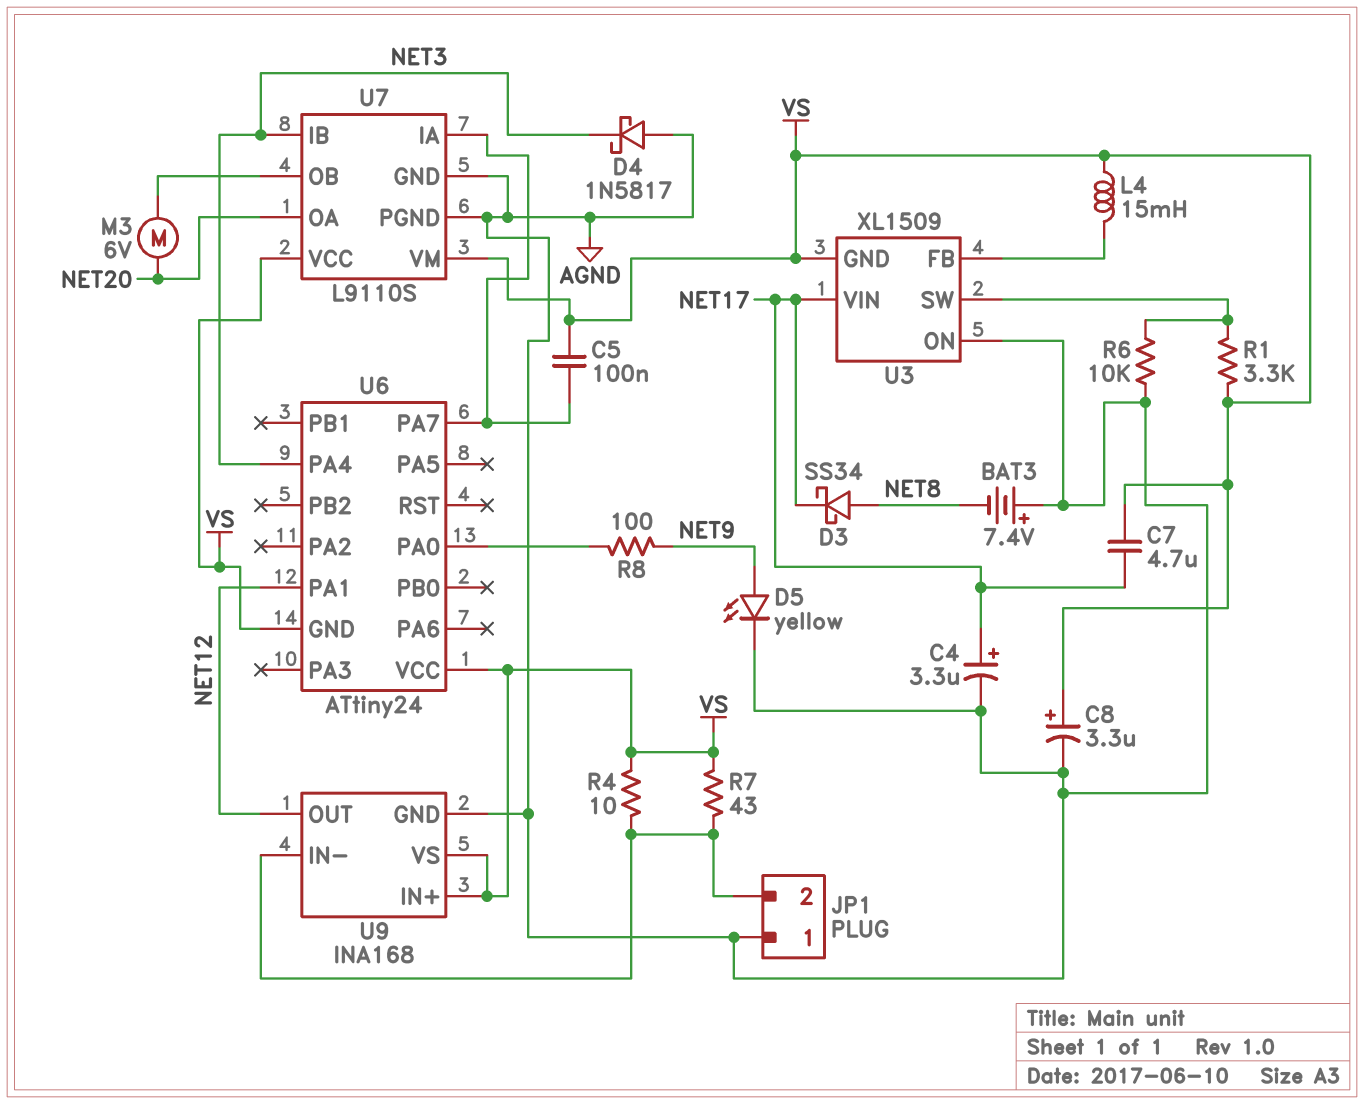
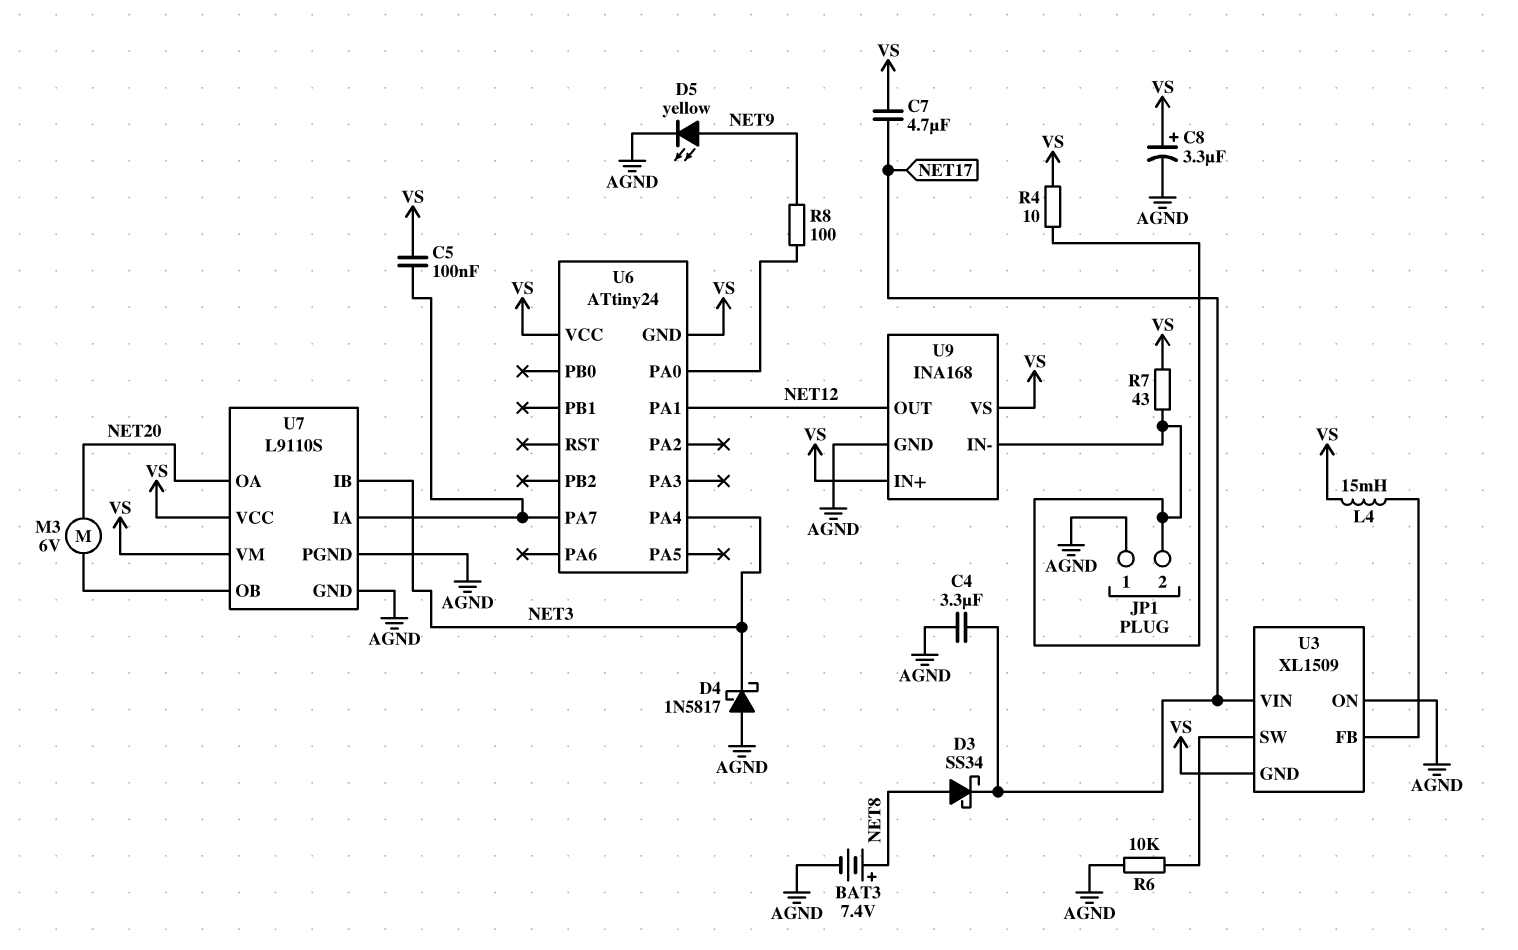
BAT3: 7.4V (plus AGND, minus NET8) -> 7.4V (plus NET8, minus AGND)
C4: 3.3uF (plus NET17, minus AGND) -> 3.3uF (AGND, NET17)
R1: 3.3k (U3/SW, VS) -> none

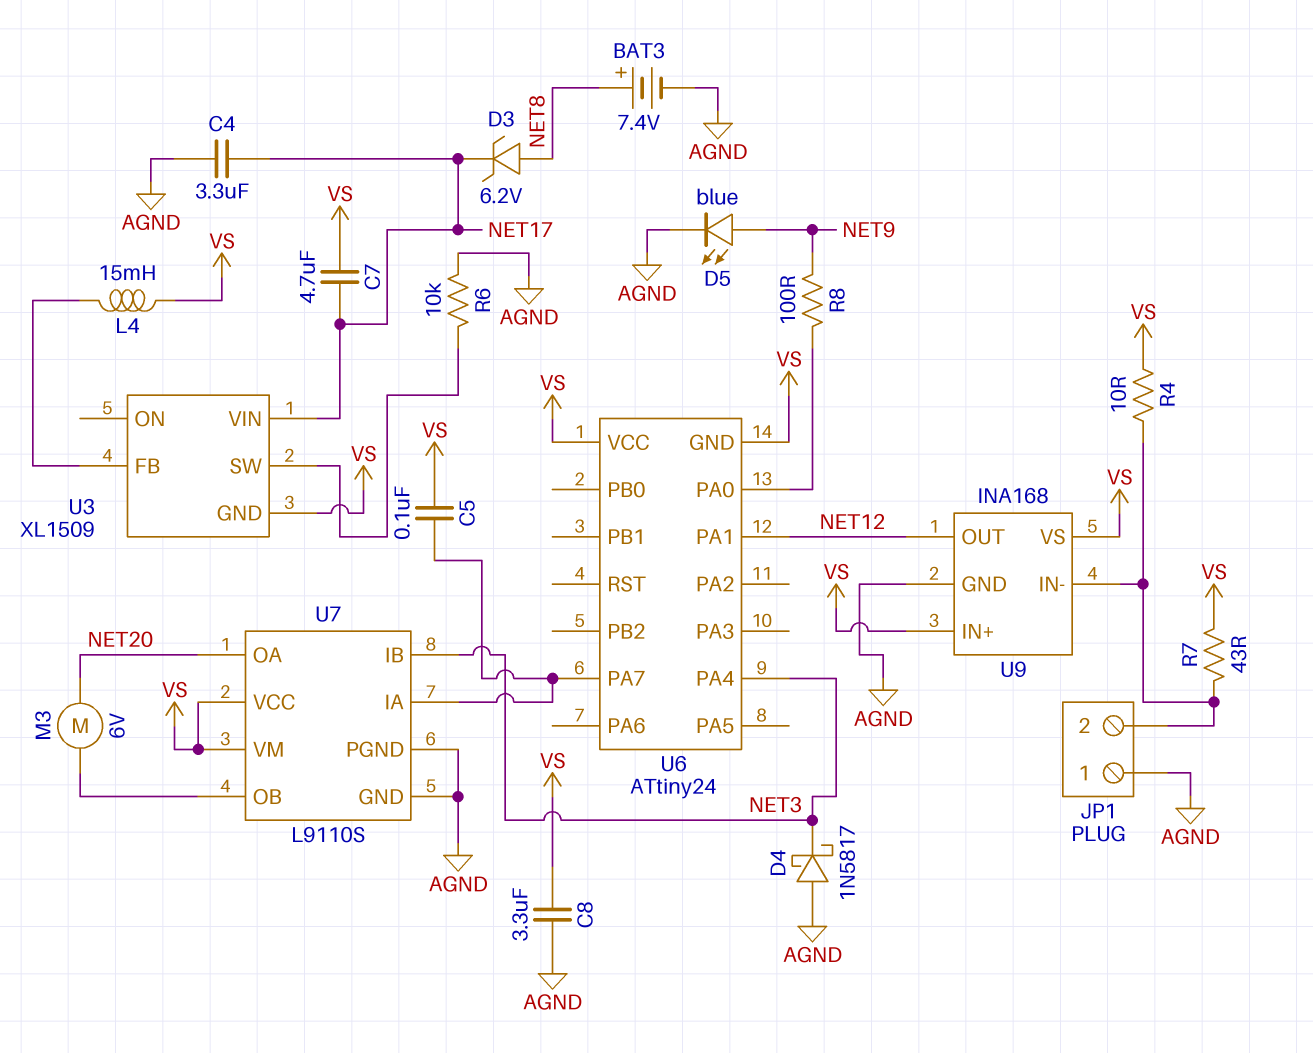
C8: 3.3uF (plus VS, minus AGND) -> 3.3uF (AGND, VS)
D3: schottky SS34 (A NET8, K NET17) -> zener 6.2V (A NET8, K NET17)
D5: LED yellow (A NET9, K AGND) -> LED blue (A NET9, K AGND)
U3 pin ON: AGND -> none

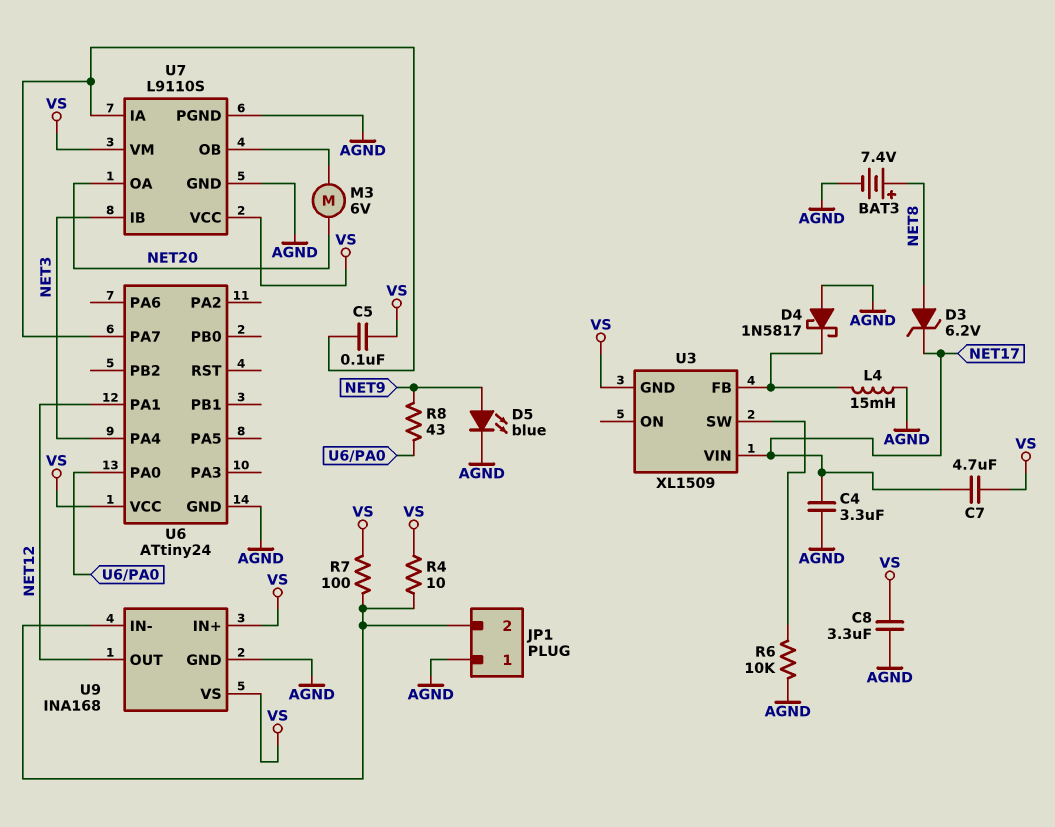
D4: schottky 1N5817 (A AGND, K NET3) -> schottky 1N5817 (A AGND, K U3/FB)
L4: 15mH (U3/FB, VS) -> 15mH (AGND, U3/FB)
R7: 43 (JP1/2, VS) -> 100 (JP1/2, VS)
R8: 100 (NET9, U6/PA0) -> 43 (NET9, U6/PA0)
U6 pin GND: VS -> AGND

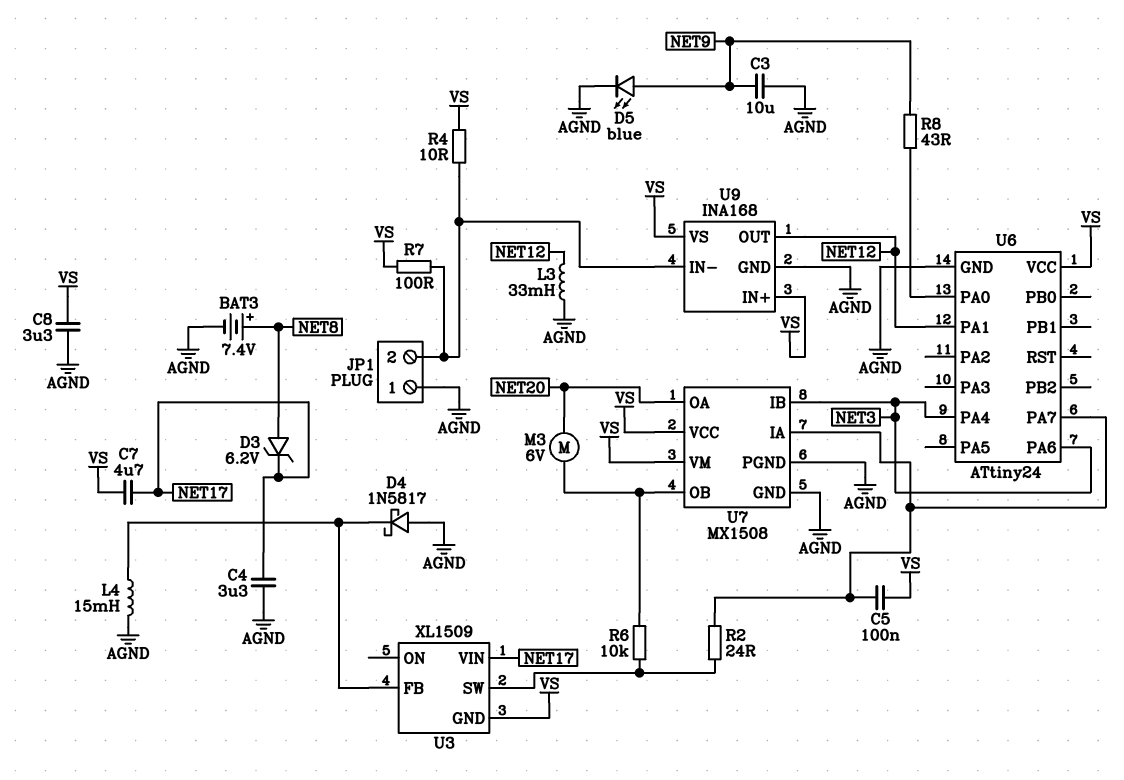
C3: none -> 10uF (AGND, NET9)
L3: none -> 33mH (AGND, NET12)
R2: none -> 24 (U3/SW, U6/PA7)
R6: 10k (AGND, U3/SW) -> 10k (U3/SW, U7/OB)
U6 pin PA6: none -> NET3
U7: L9110S -> MX1508

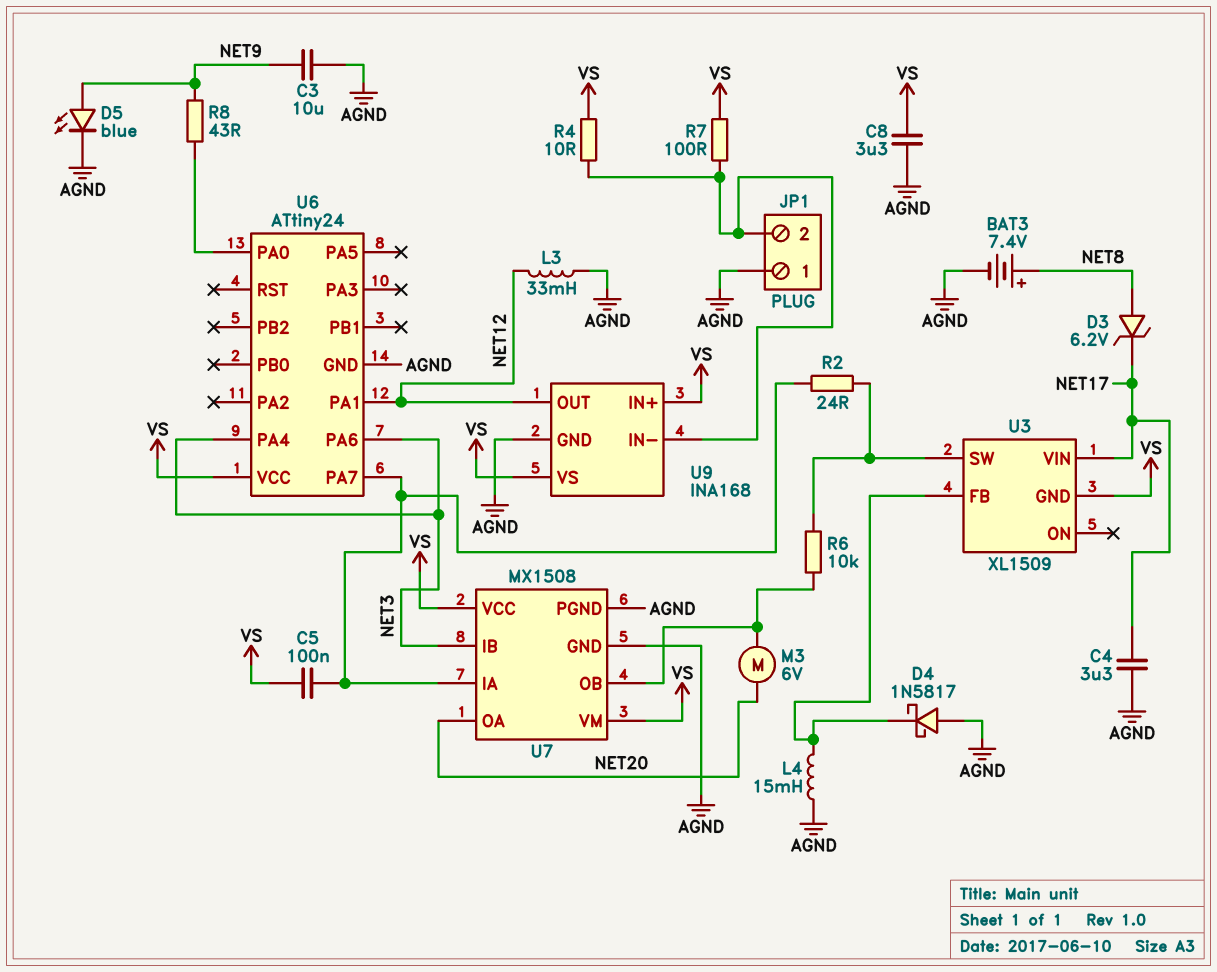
C7: 4.7uF (NET17, VS) -> none

